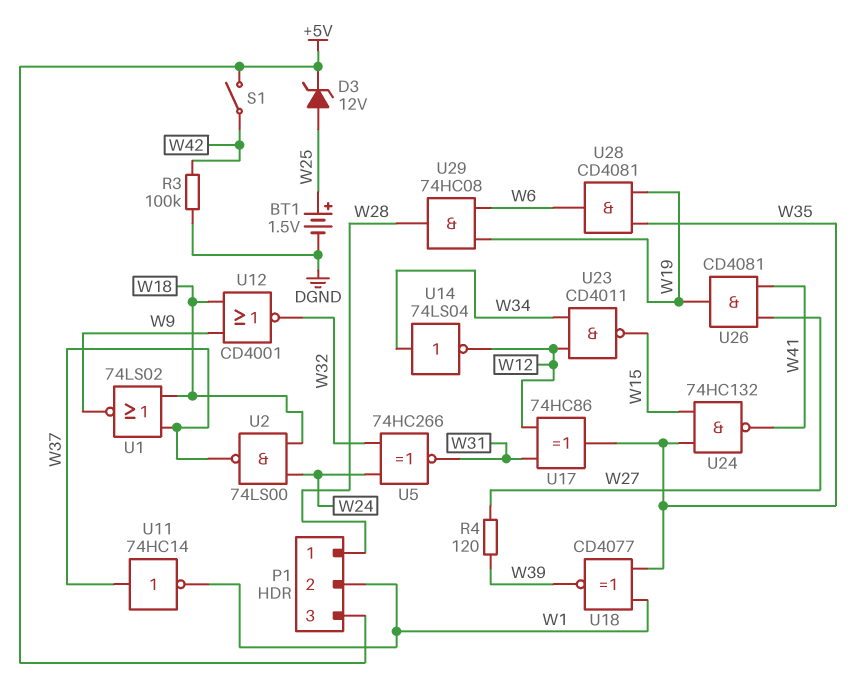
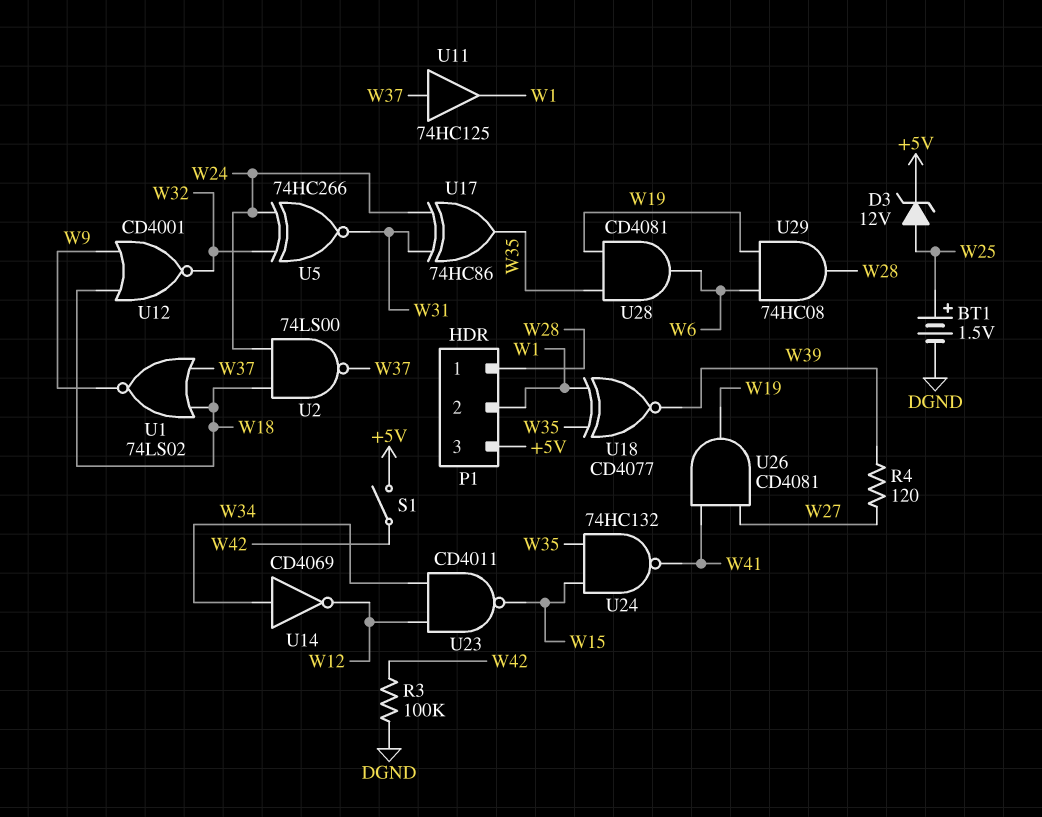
U11: NOT 74HC14 (in W37, out W1) -> buffer 74HC125 (in W37, out W1)
U14: NOT 74LS04 (in W34, out W12) -> NOT CD4069 (in W34, out W12)
U17: XOR 74HC86 (in W12, in W31, out W35) -> XOR 74HC86 (in W24, in W31, out W35)

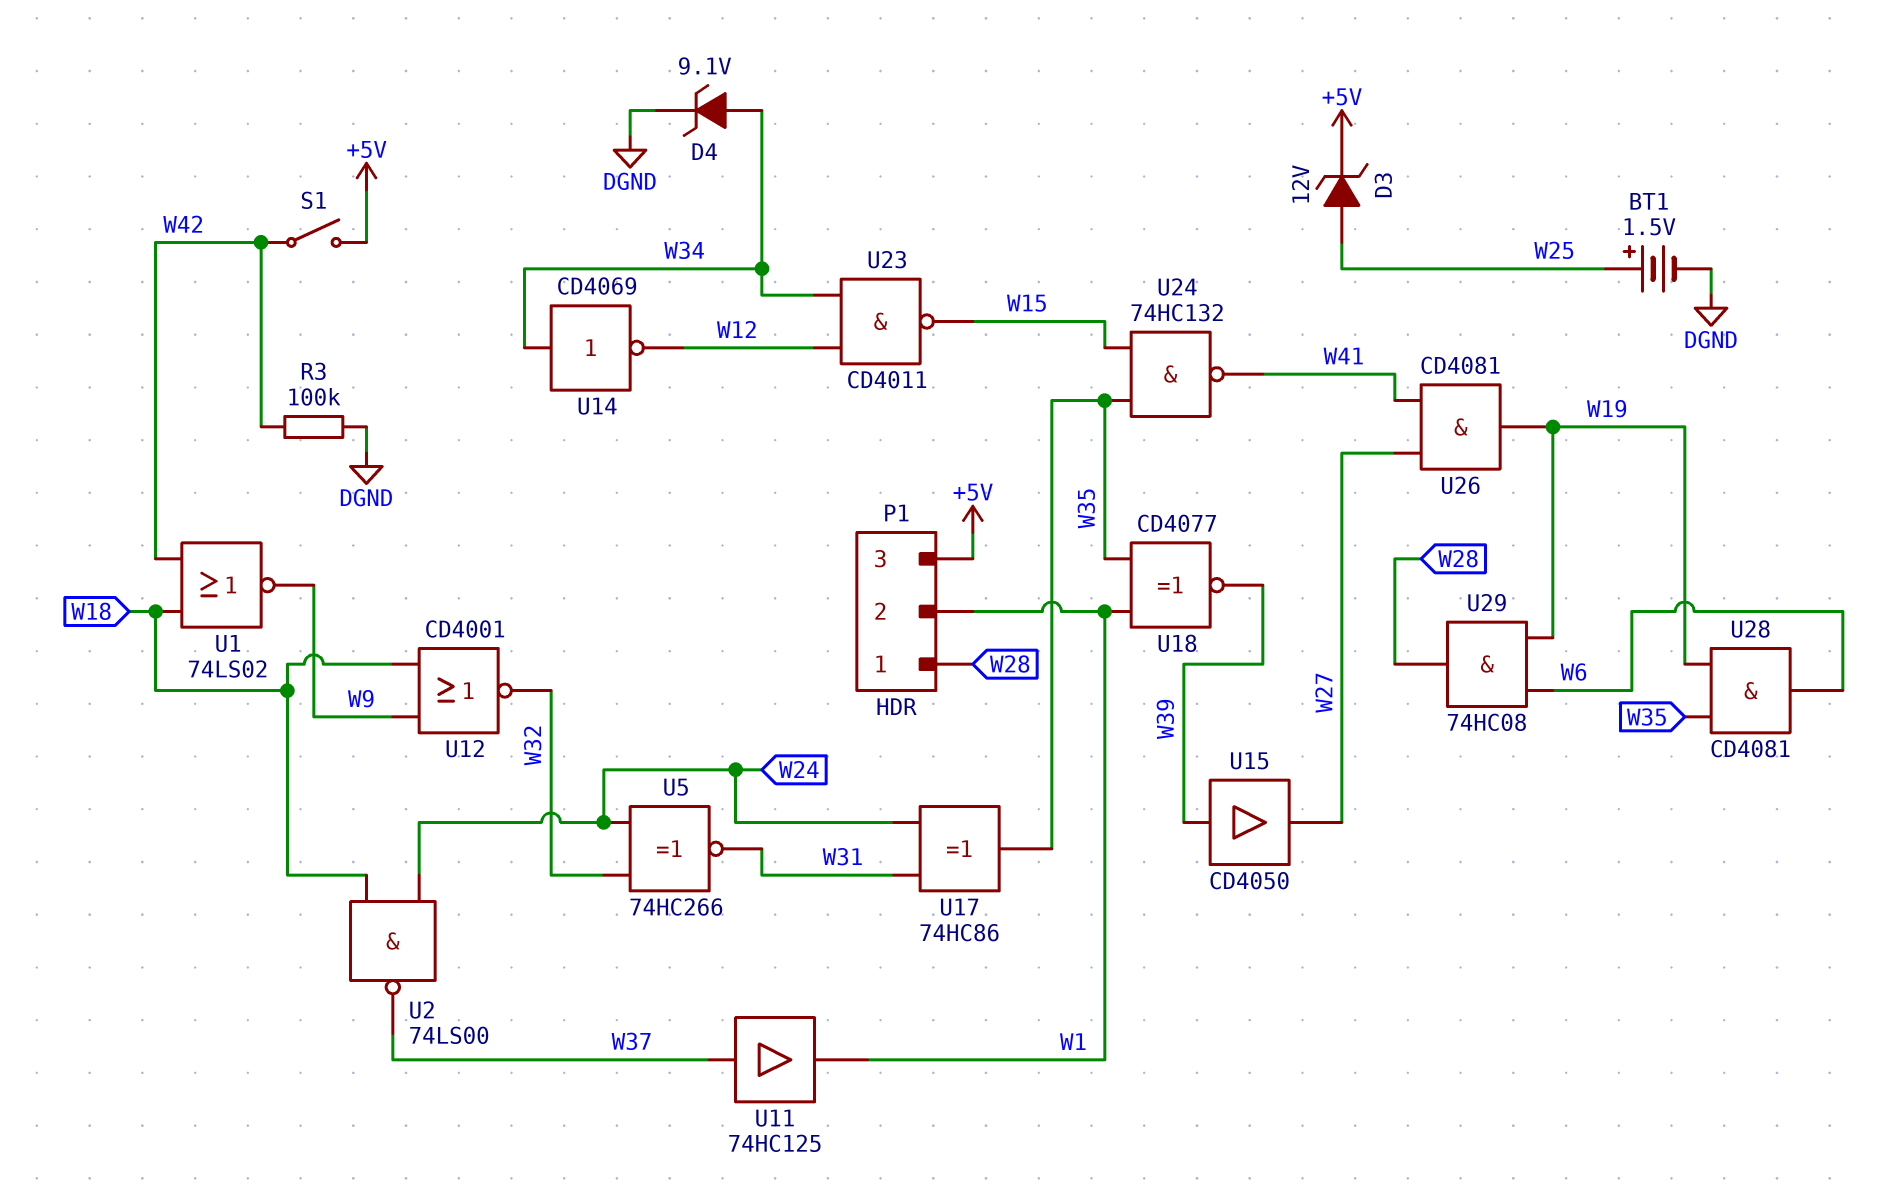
D4: none -> zener 9.1V (A W34, K DGND)
R4: 120 (W27, W39) -> none
U1: NOR 74LS02 (in W18, in W37, out W9) -> NOR 74LS02 (in W18, in W42, out W9)
U15: none -> buffer CD4050 (in W39, out W27)

